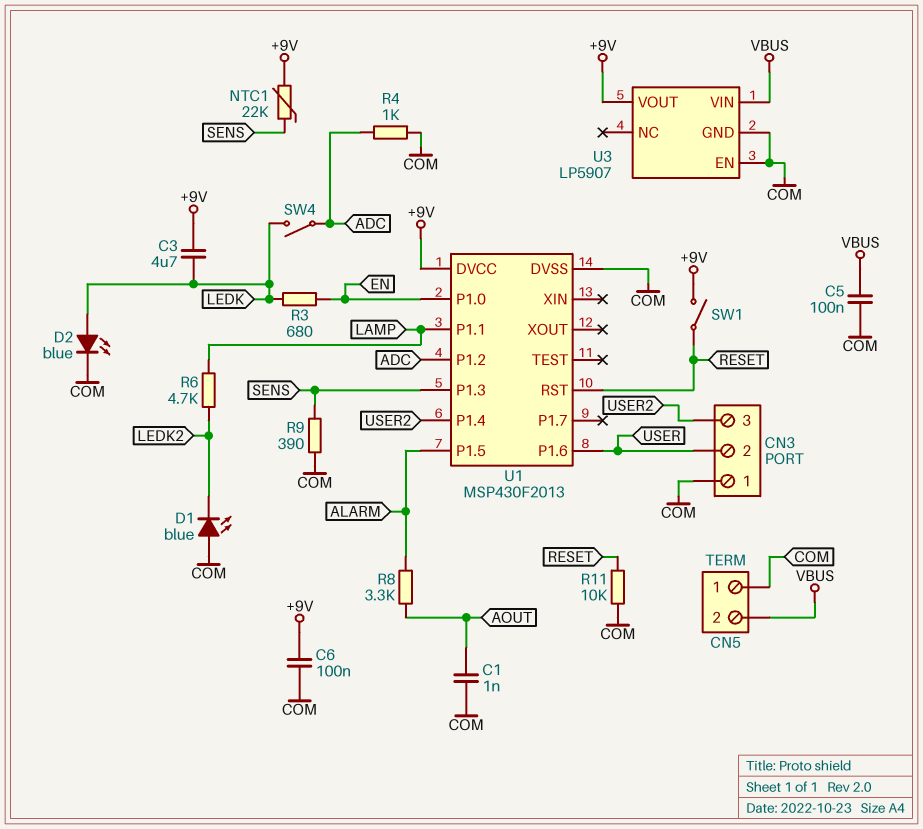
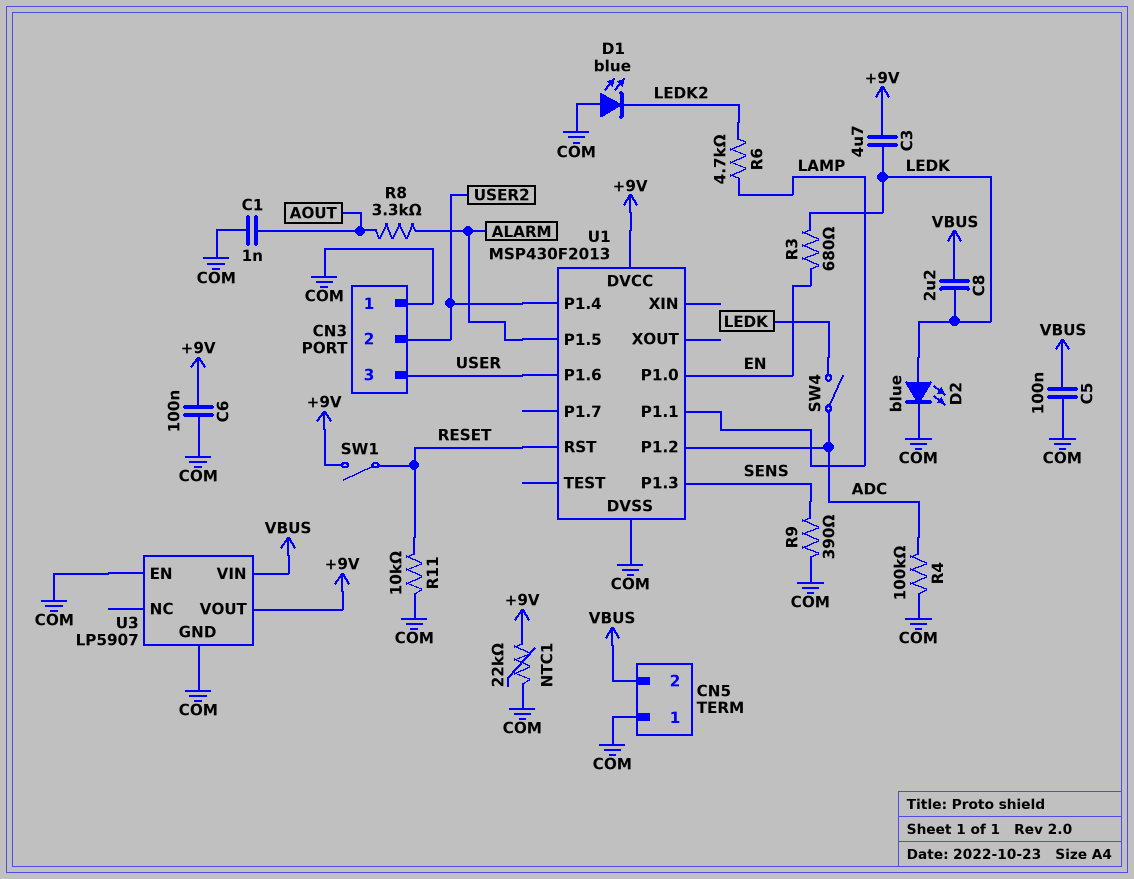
C8: none -> 2.2uF (LEDK, VBUS)
CN3 pin 2: USER -> USER2
CN3 pin 3: USER2 -> USER
NTC1: 22k (+9V, SENS) -> 22k (+9V, COM)
R4: 1k (ADC, COM) -> 100k (ADC, COM)

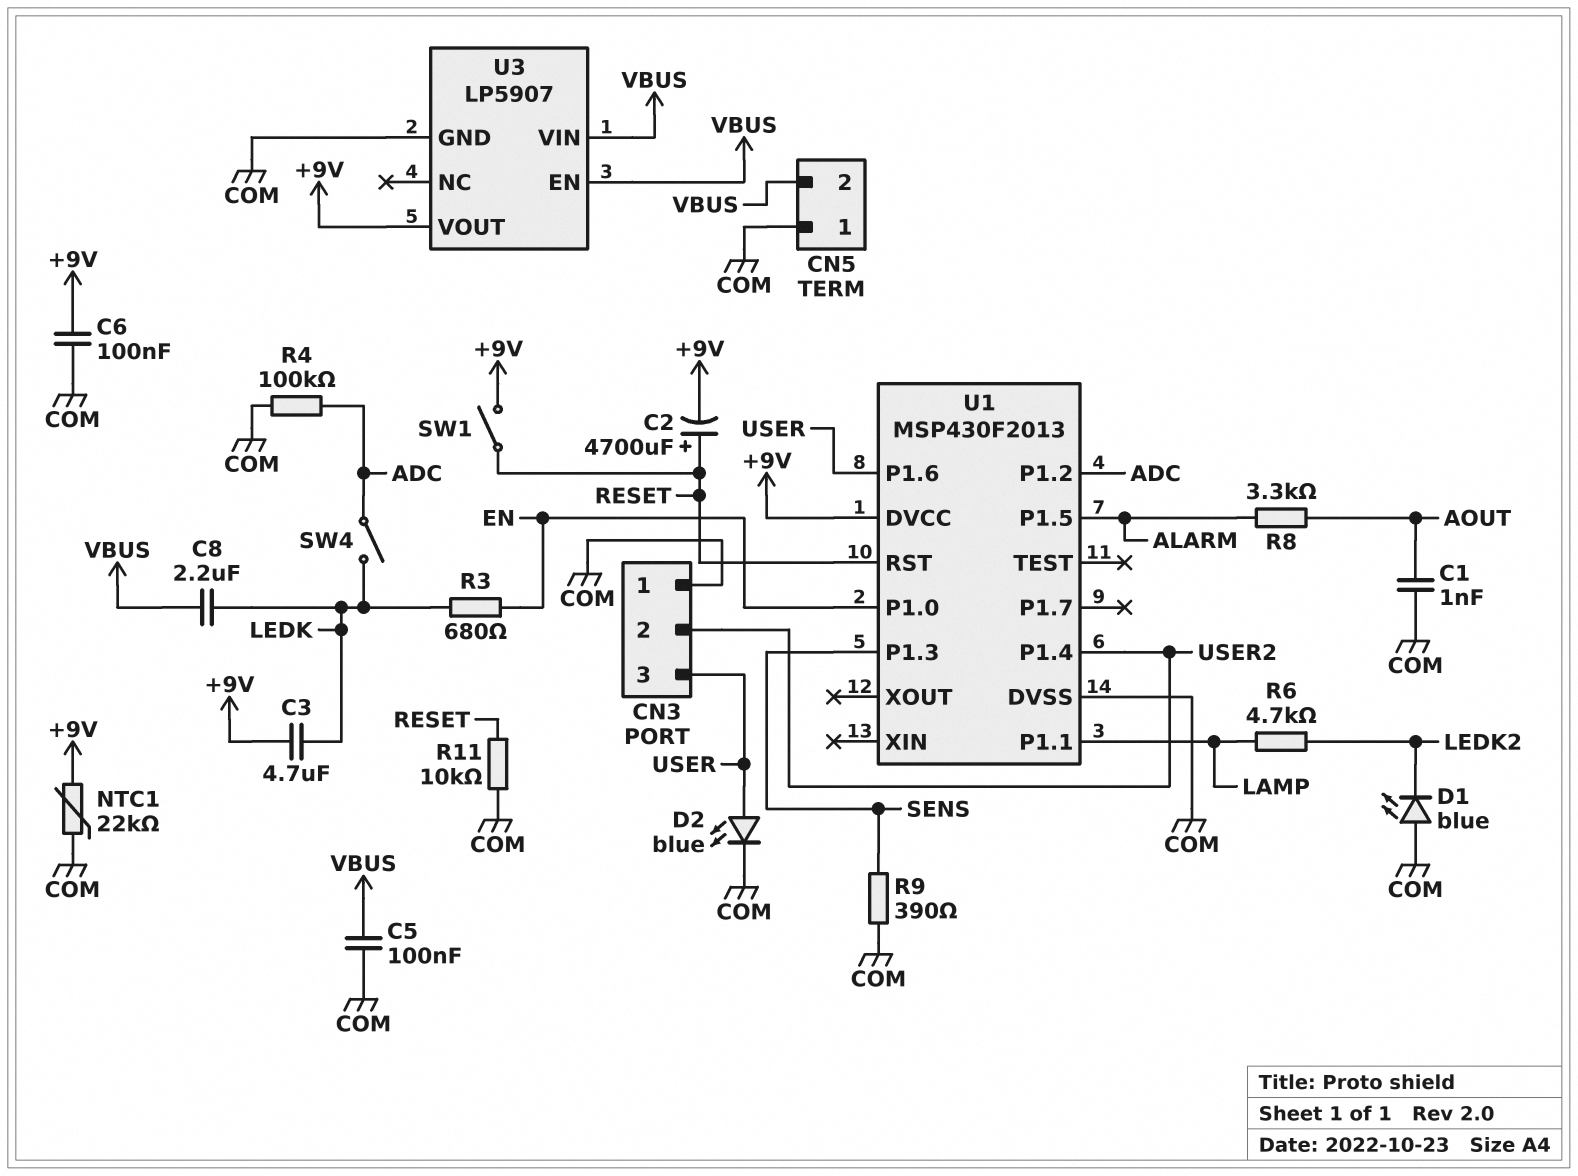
C2: none -> 4700uF (plus RESET, minus +9V)
D2: LED blue (A LEDK, K COM) -> LED blue (A USER, K COM)
U3 pin EN: COM -> VBUS

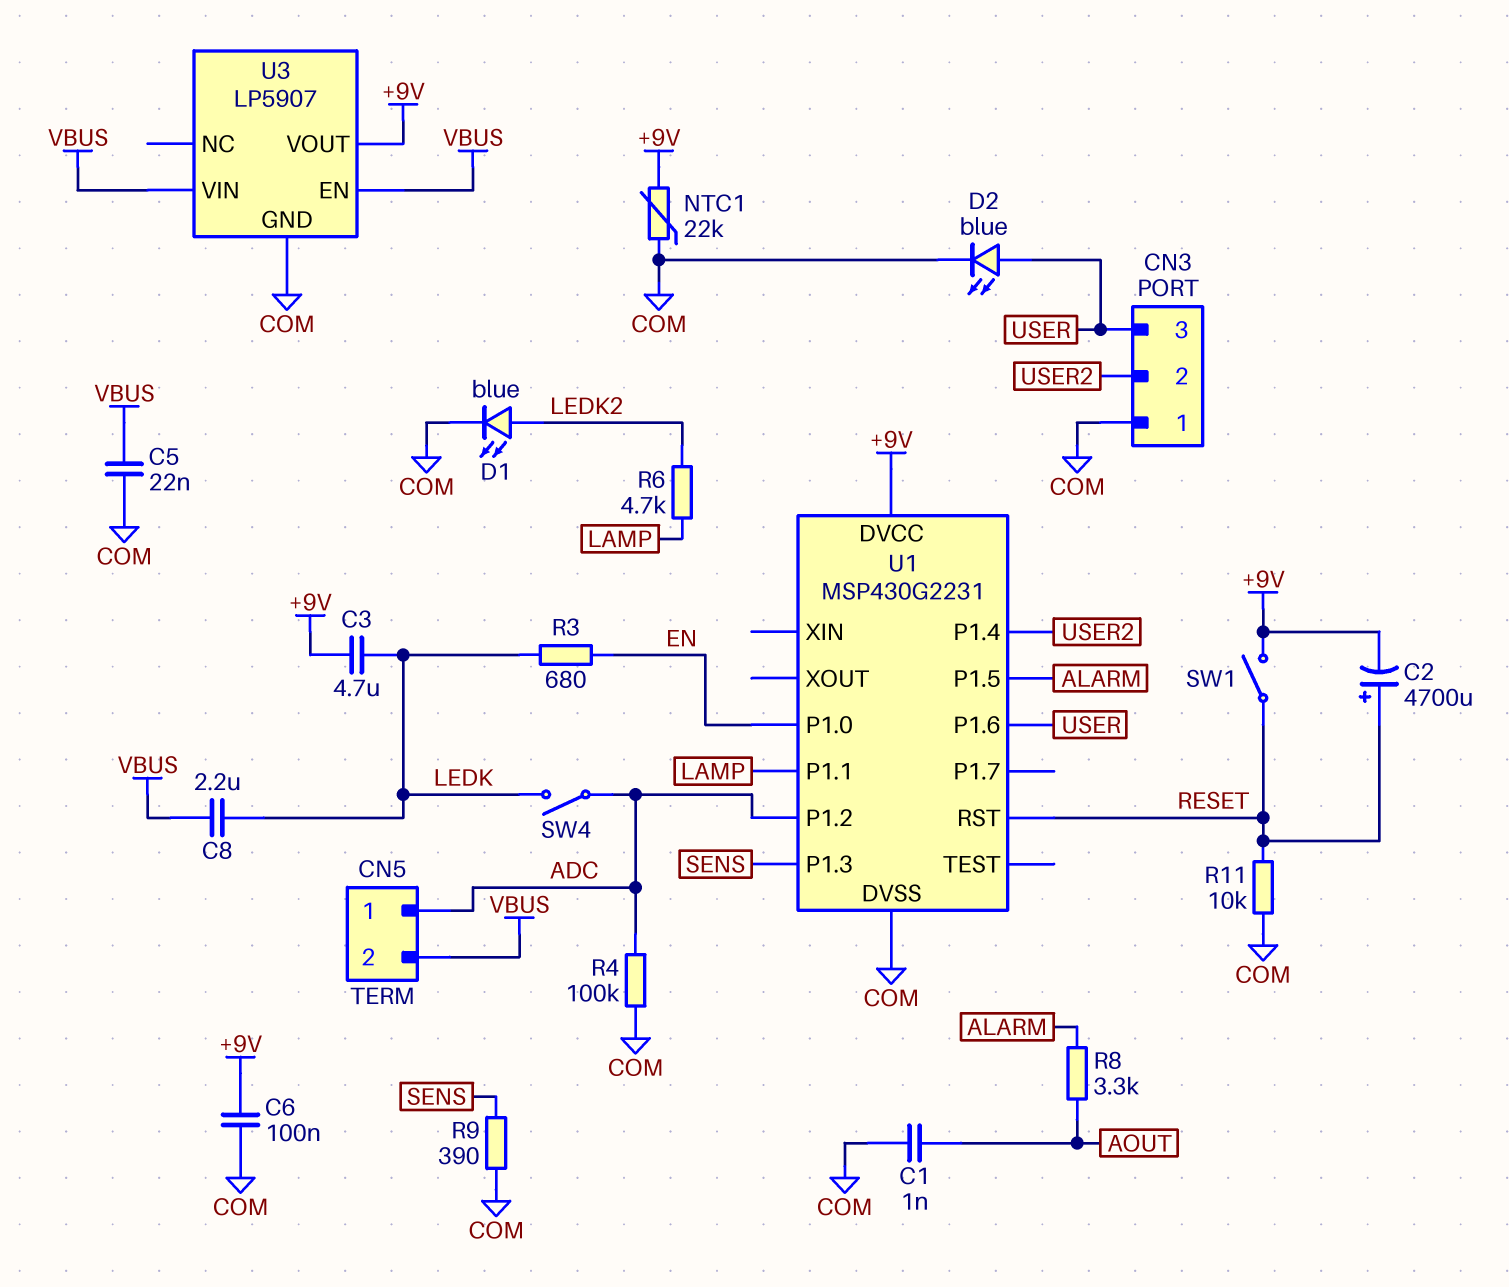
C5: 100nF (COM, VBUS) -> 22nF (COM, VBUS)
CN5 pin 1: COM -> ADC
D1: LED blue (A COM, K LEDK2) -> LED blue (A LEDK2, K COM)
U1: MSP430F2013 -> MSP430G2231

